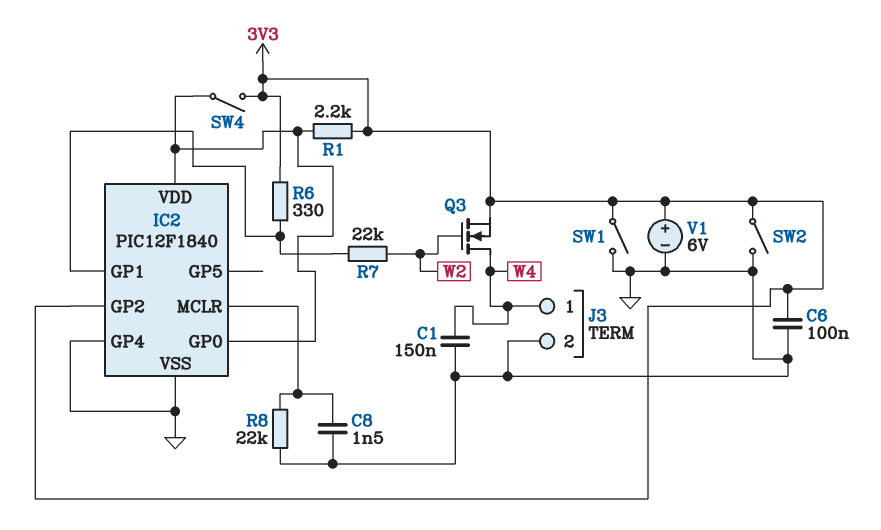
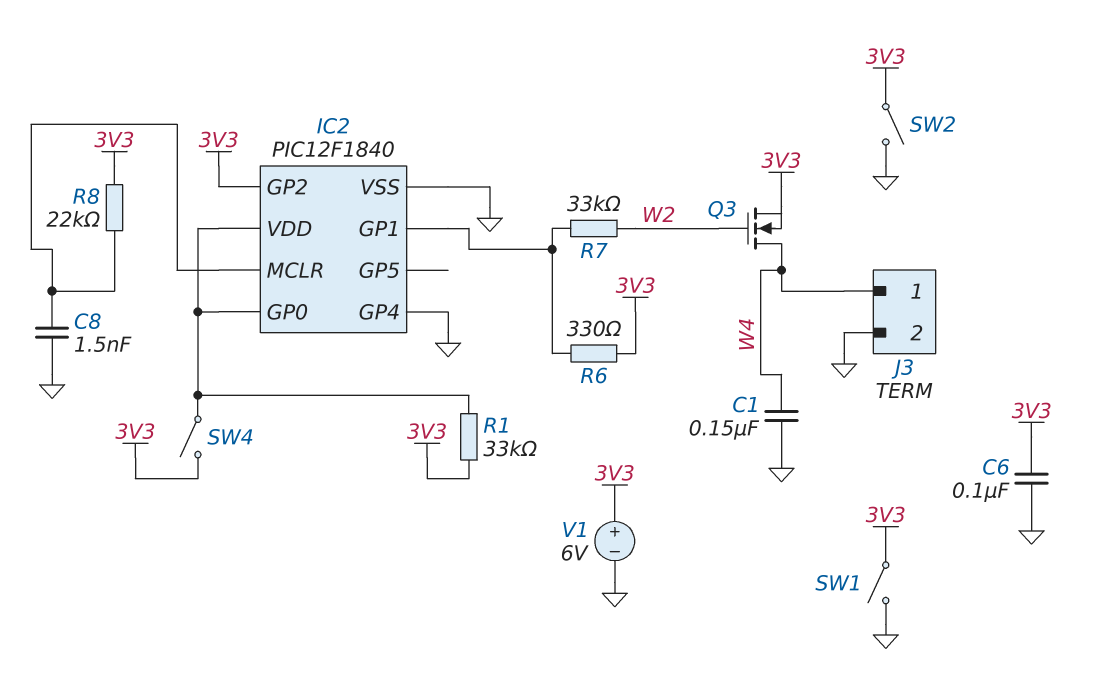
R1: 2.2k (3V3, IC2/GP0) -> 33k (3V3, IC2/GP0)
R7: 22k (IC2/GP1, W2) -> 33k (IC2/GP1, W2)
R8: 22k (GND, IC2/MCLR) -> 22k (3V3, IC2/MCLR)

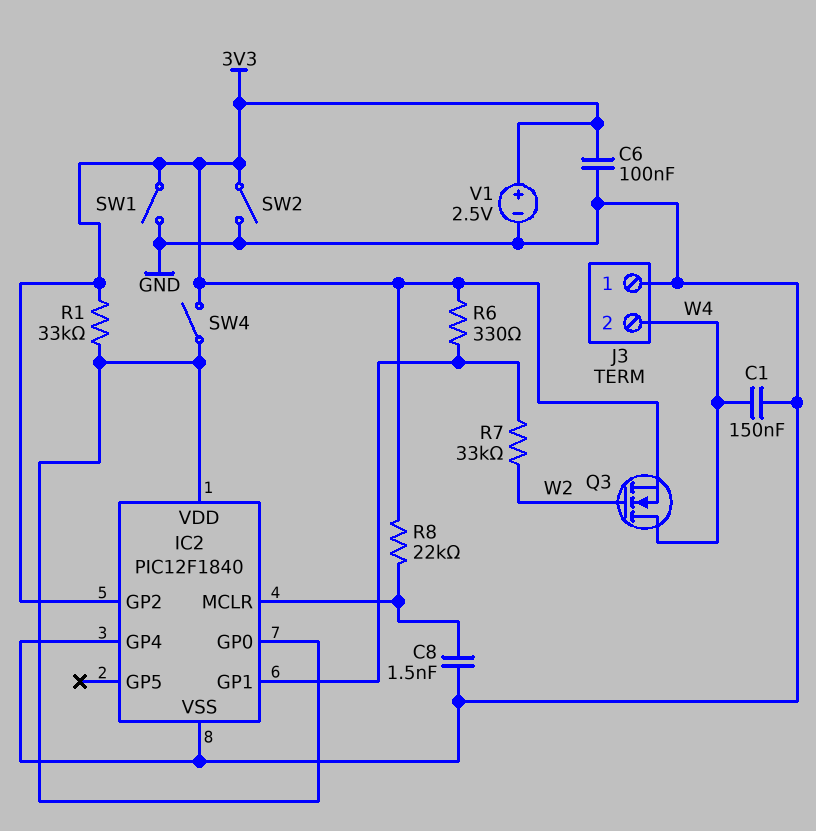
J3 pin 1: W4 -> GND
J3 pin 2: GND -> W4
V1: 6V (plus 3V3, minus GND) -> 2.5V (plus 3V3, minus GND)

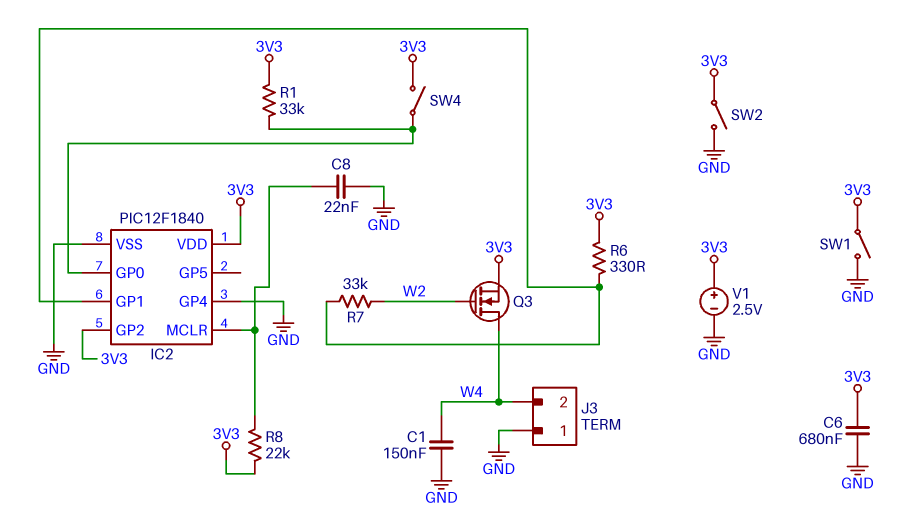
C6: 100nF (3V3, GND) -> 680nF (3V3, GND)
C8: 1.5nF (GND, IC2/MCLR) -> 22nF (GND, IC2/MCLR)
IC2 pin VDD: IC2/GP0 -> 3V3

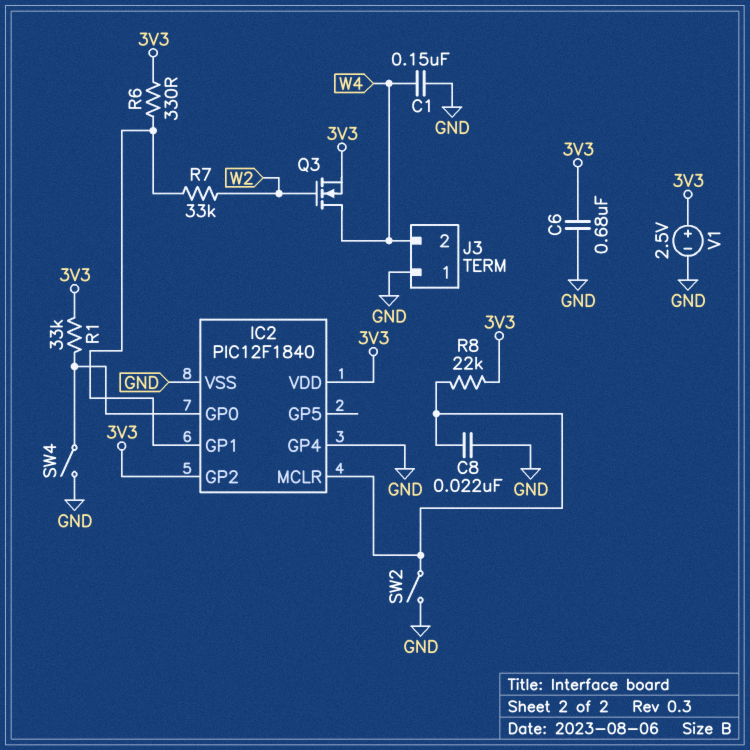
SW1: switch (3V3, GND) -> none
SW2: switch (3V3, GND) -> switch (GND, IC2/MCLR)
SW4: switch (3V3, IC2/GP0) -> switch (GND, IC2/GP0)

